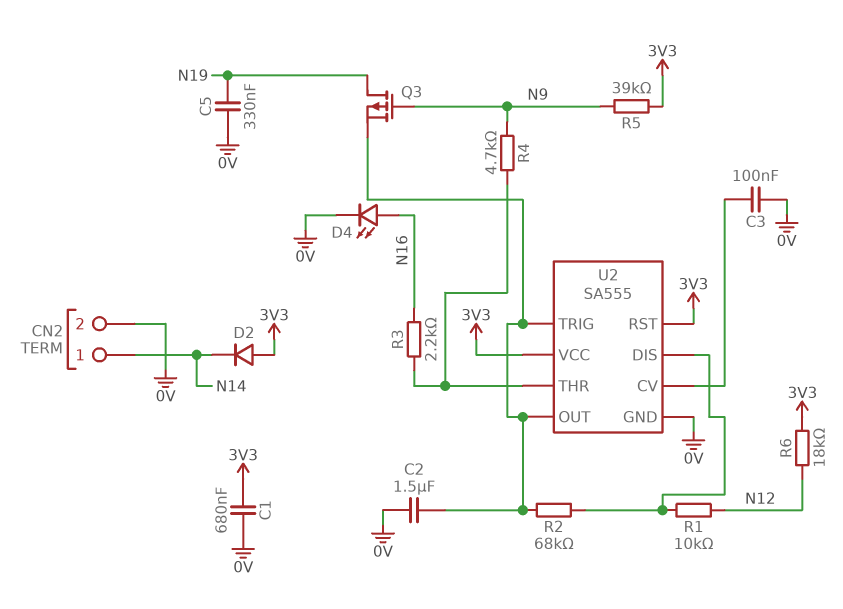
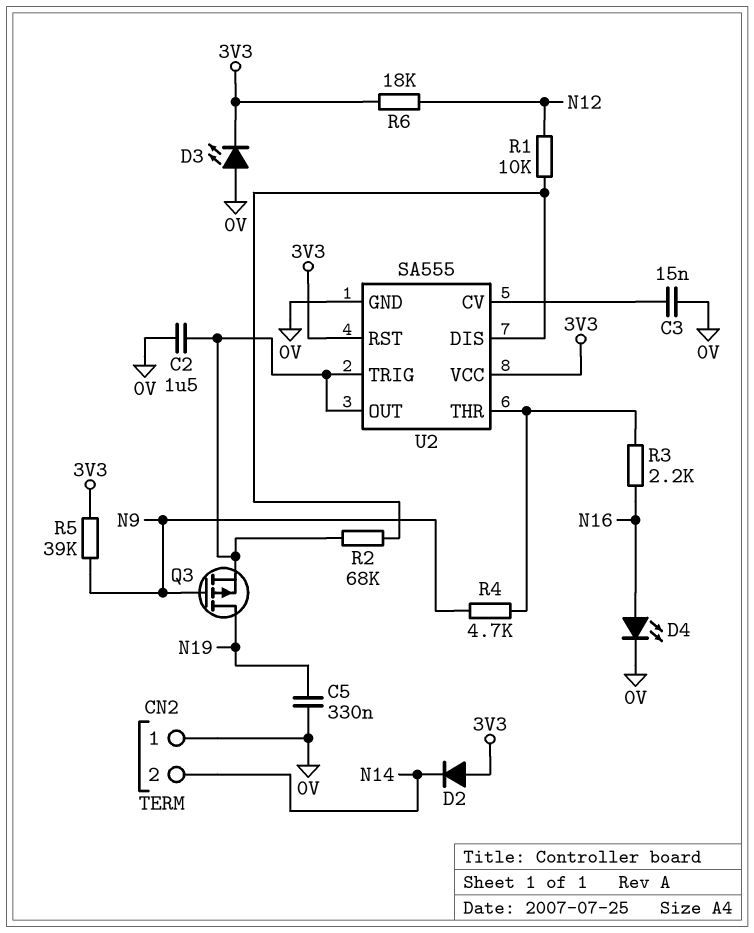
C1: 680nF (0V, 3V3) -> none
C3: 100nF (0V, U2/CV) -> 15nF (0V, U2/CV)
CN2 pin 1: N14 -> 0V
CN2 pin 2: 0V -> N14
D3: none -> LED (A 0V, K 3V3)

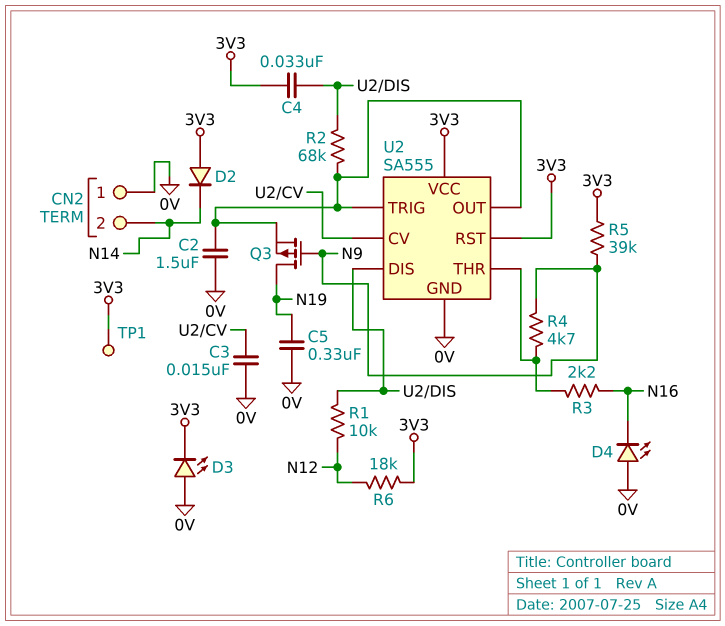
C4: none -> 33nF (3V3, U2/DIS)
D4: LED (A N16, K 0V) -> LED (A 0V, K N16)
TP1: none -> test point (3V3)

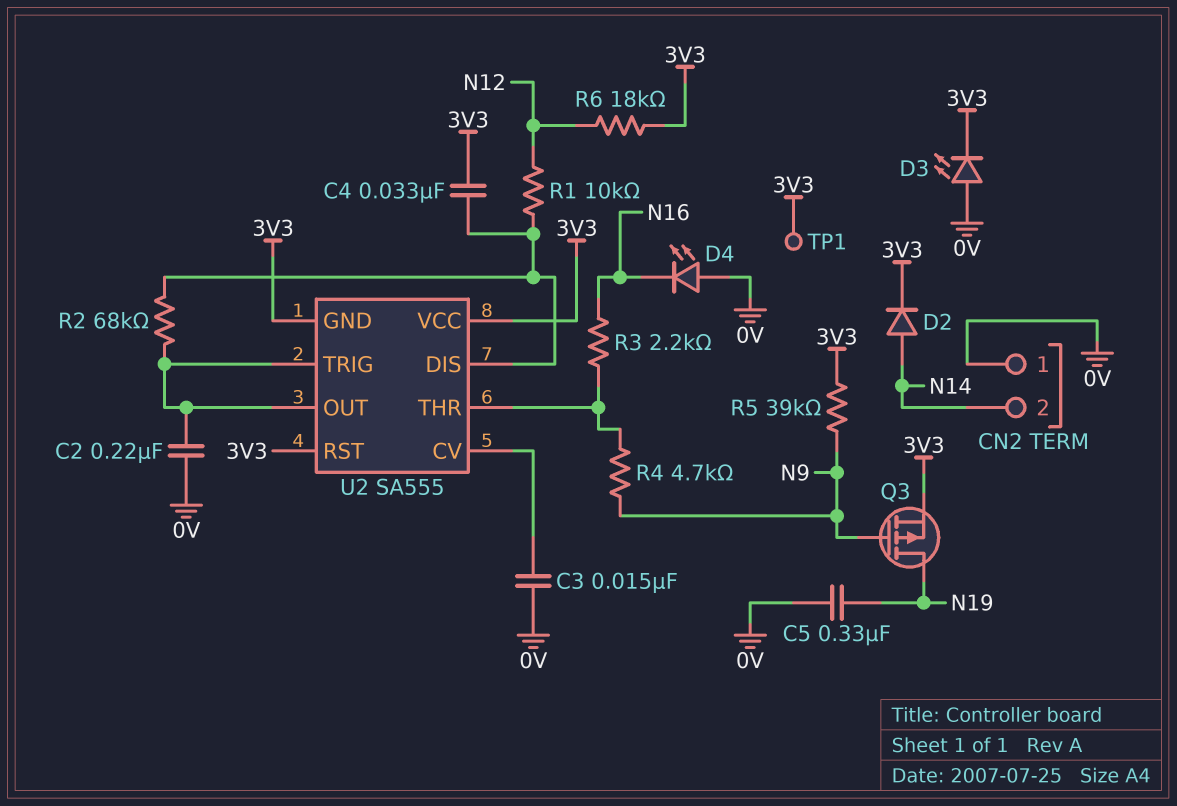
C2: 1.5uF (0V, U2/OUT) -> 220nF (0V, U2/OUT)
D2: diode (A 3V3, K N14) -> diode (A N14, K 3V3)
Q3: PMOS (G N9, D N19, S U2/OUT) -> PMOS (G N9, D N19, S 3V3)
U2 pin GND: 0V -> 3V3

